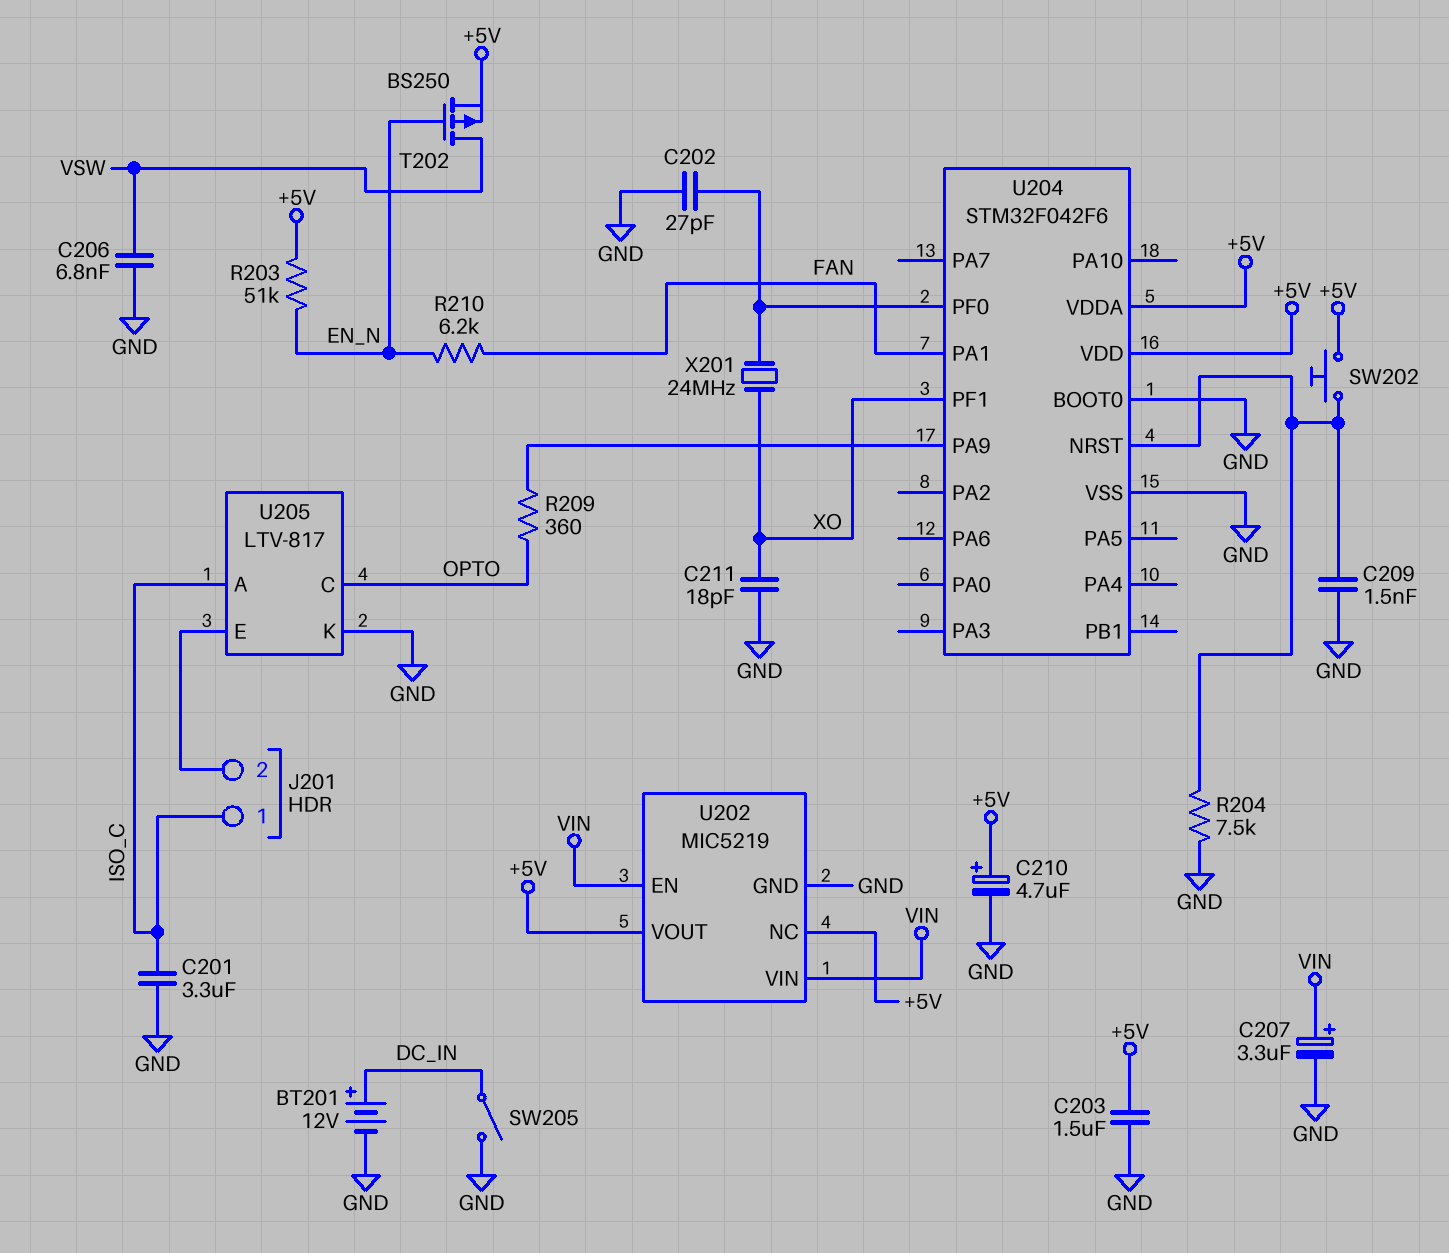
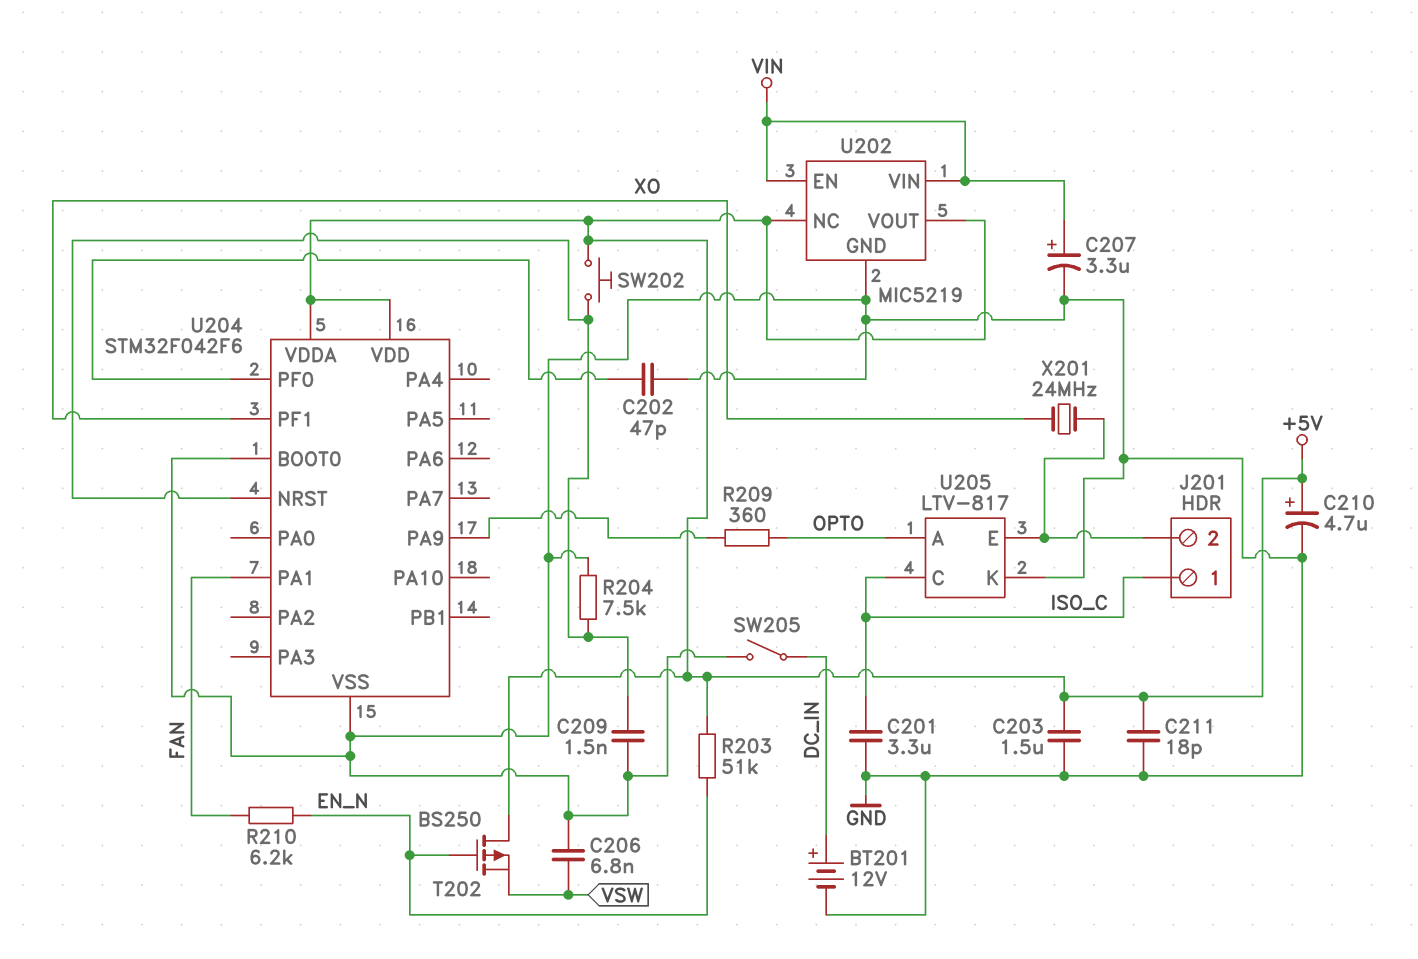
C202: 27pF (GND, U204/PF0) -> 47pF (GND, U204/PF0)
C211: 18pF (GND, XO) -> 18pF (+5V, GND)
T202: PMOS BS250 (G EN_N, D VSW, S +5V) -> PMOS BS250 (G EN_N, D +5V, S VSW)
U205 pin A: ISO_C -> OPTO
U205 pin C: OPTO -> ISO_C
X201: 24MHz (U204/PF0, XO) -> 24MHz (J201/2, XO)

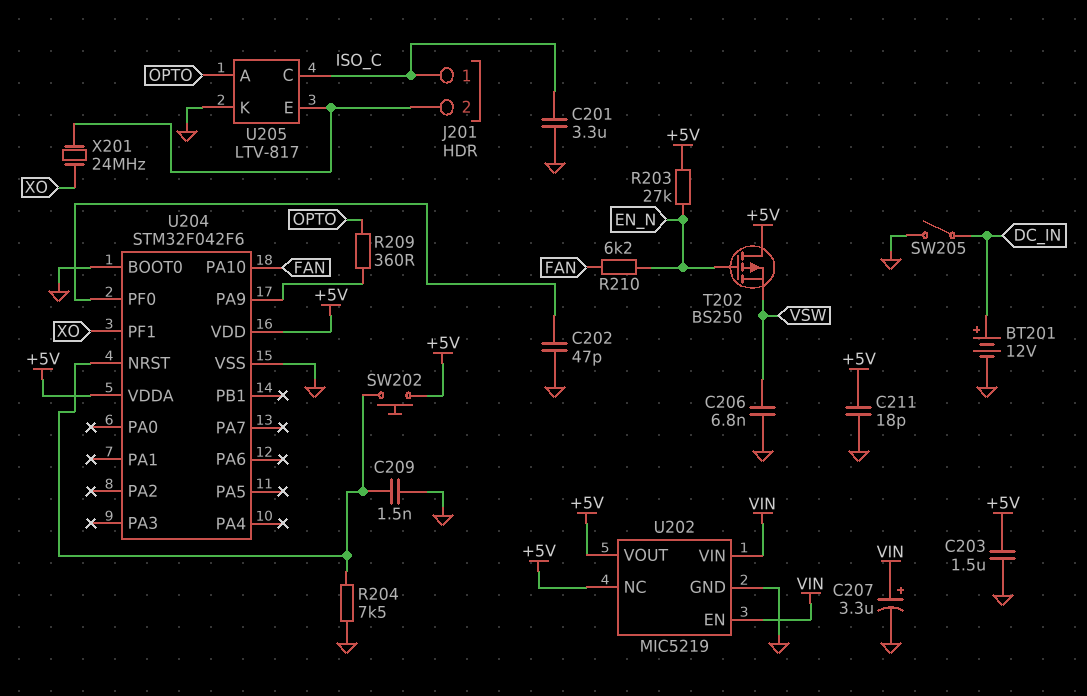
C210: 4.7uF (plus +5V, minus GND) -> none
R203: 51k (+5V, EN_N) -> 27k (+5V, EN_N)
U204 pin PA1: FAN -> none
U204 pin PA10: none -> FAN

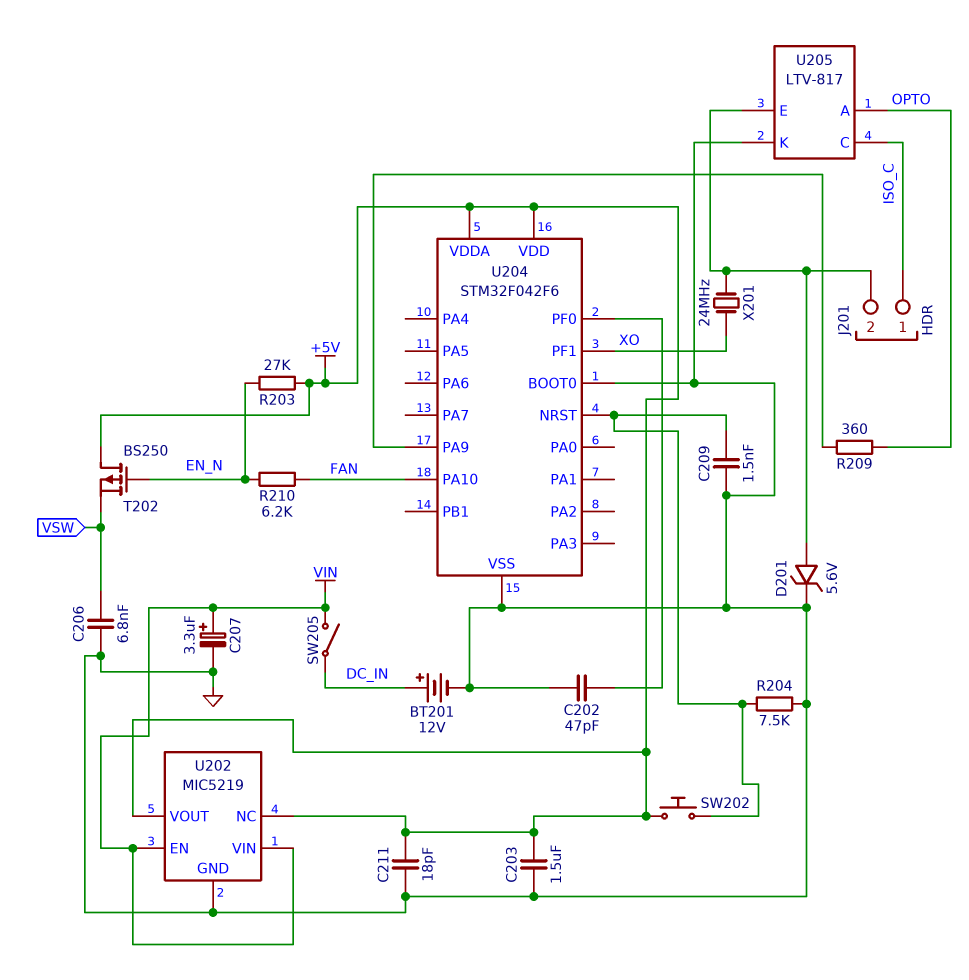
C201: 3.3uF (GND, ISO_C) -> none
D201: none -> zener 5.6V (A J201/2, K GND)
SW205: switch (DC_IN, GND) -> switch (DC_IN, VIN)

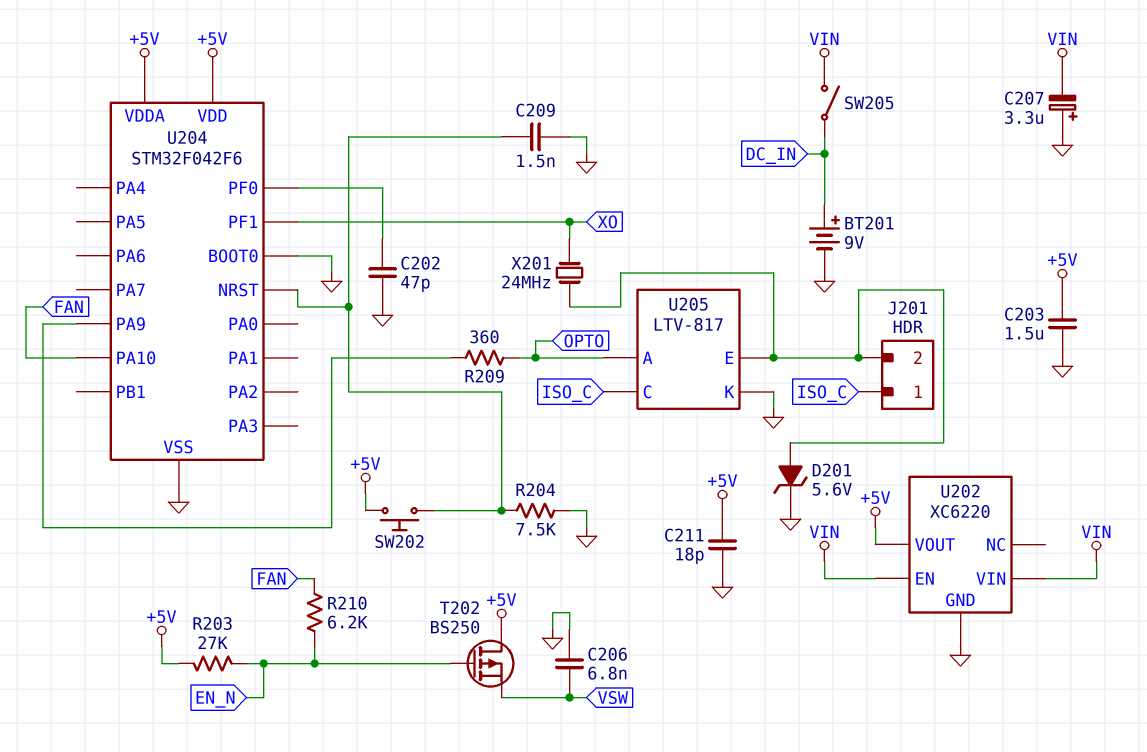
BT201: 12V (plus DC_IN, minus GND) -> 9V (plus DC_IN, minus GND)
C207: 3.3uF (plus VIN, minus GND) -> 3.3uF (plus GND, minus VIN)
U202: MIC5219 -> XC6220
U202 pin NC: +5V -> none

